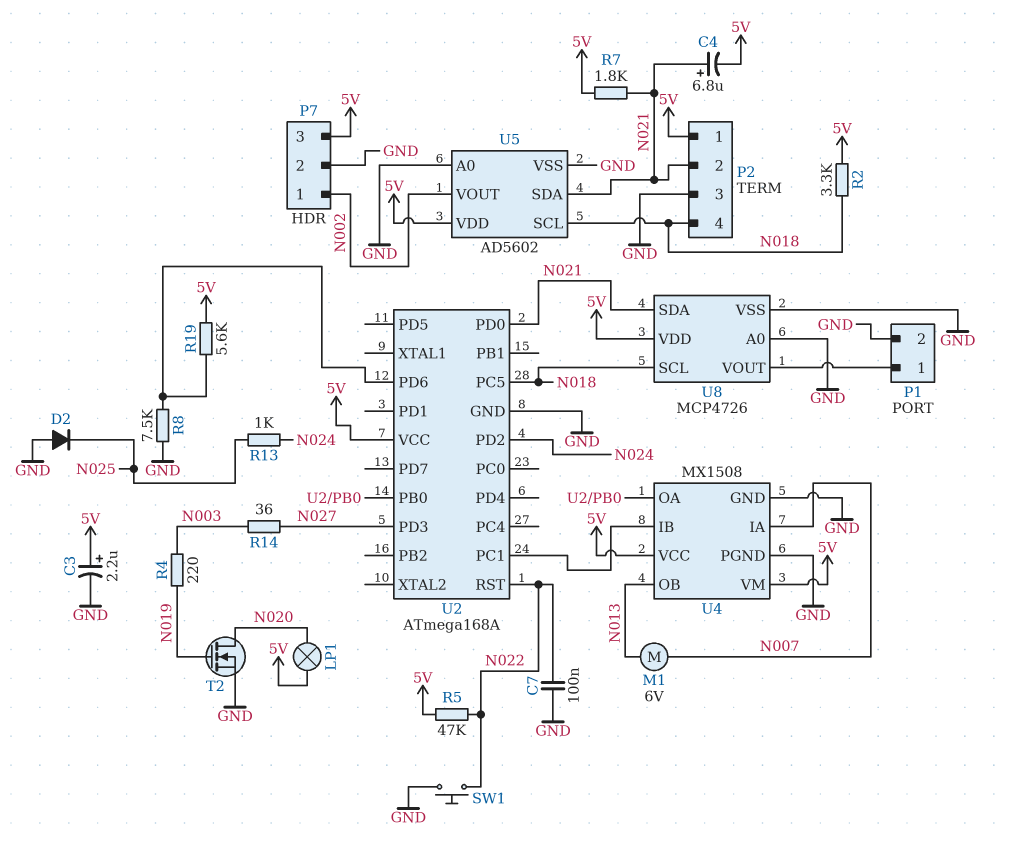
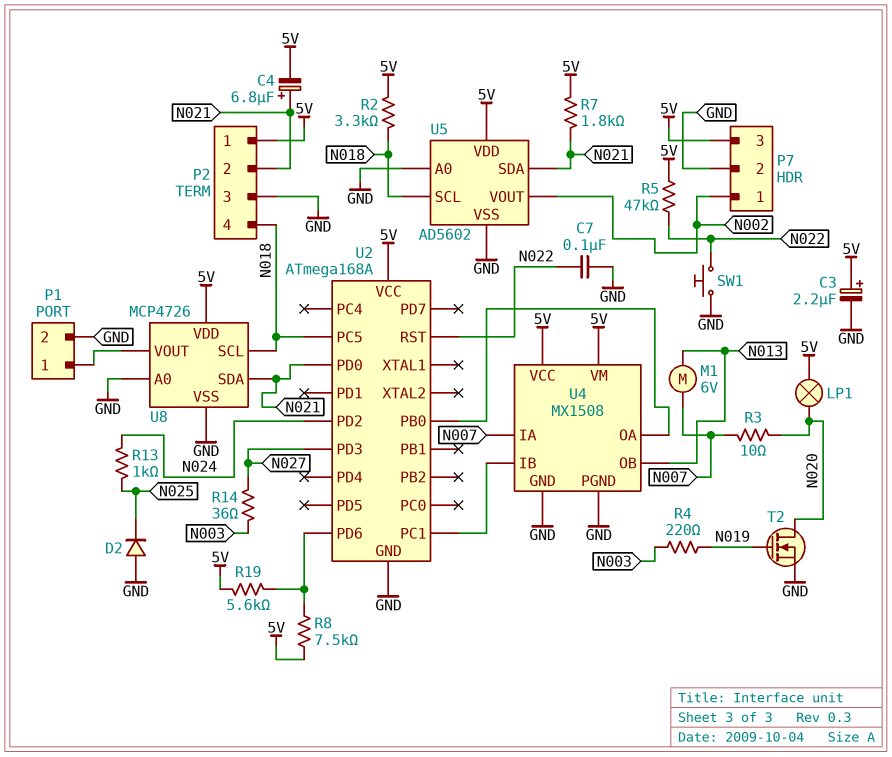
R3: none -> 10 (N007, N020)
R8: 7.5k (GND, U2/PD6) -> 7.5k (5V, U2/PD6)

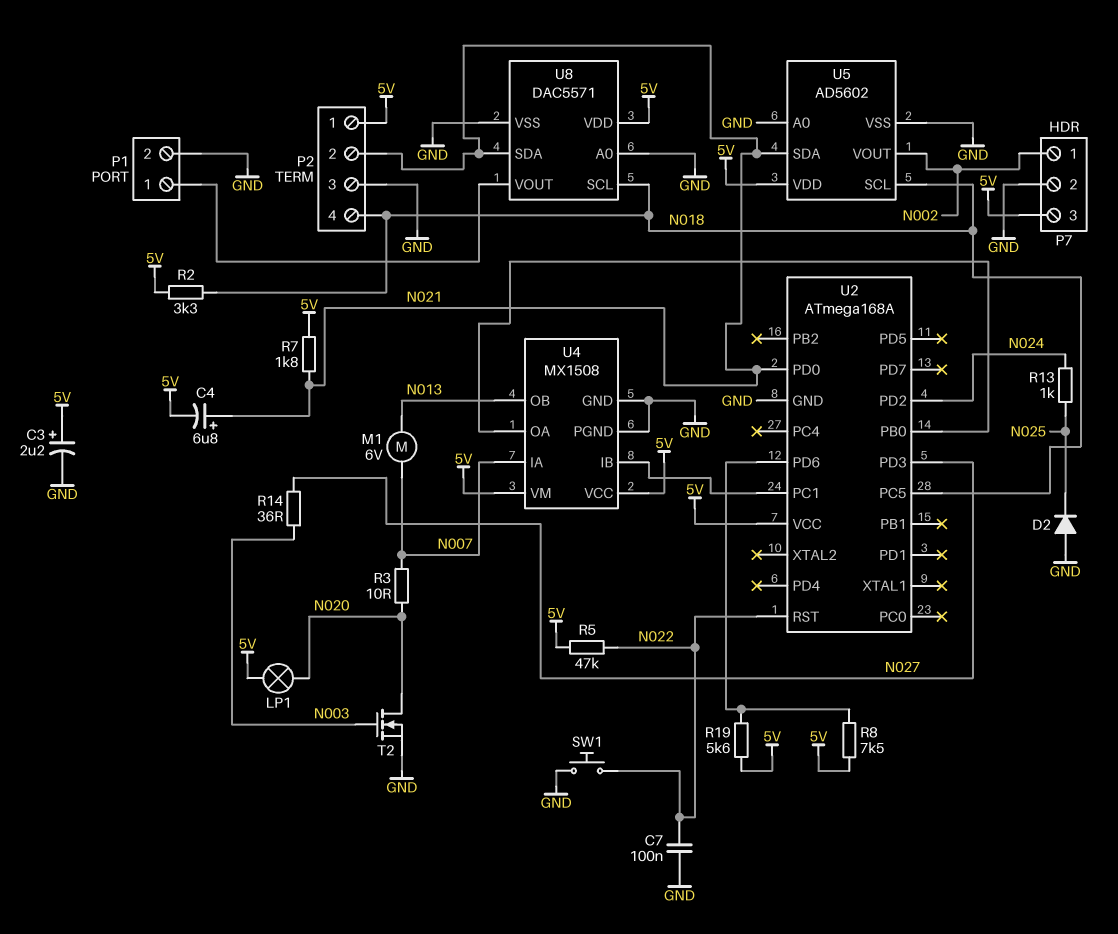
R4: 220 (N003, N019) -> none
T2: NMOS (G N019, D N020, S GND) -> NMOS (G N003, D N020, S GND)
U8: MCP4726 -> DAC5571

